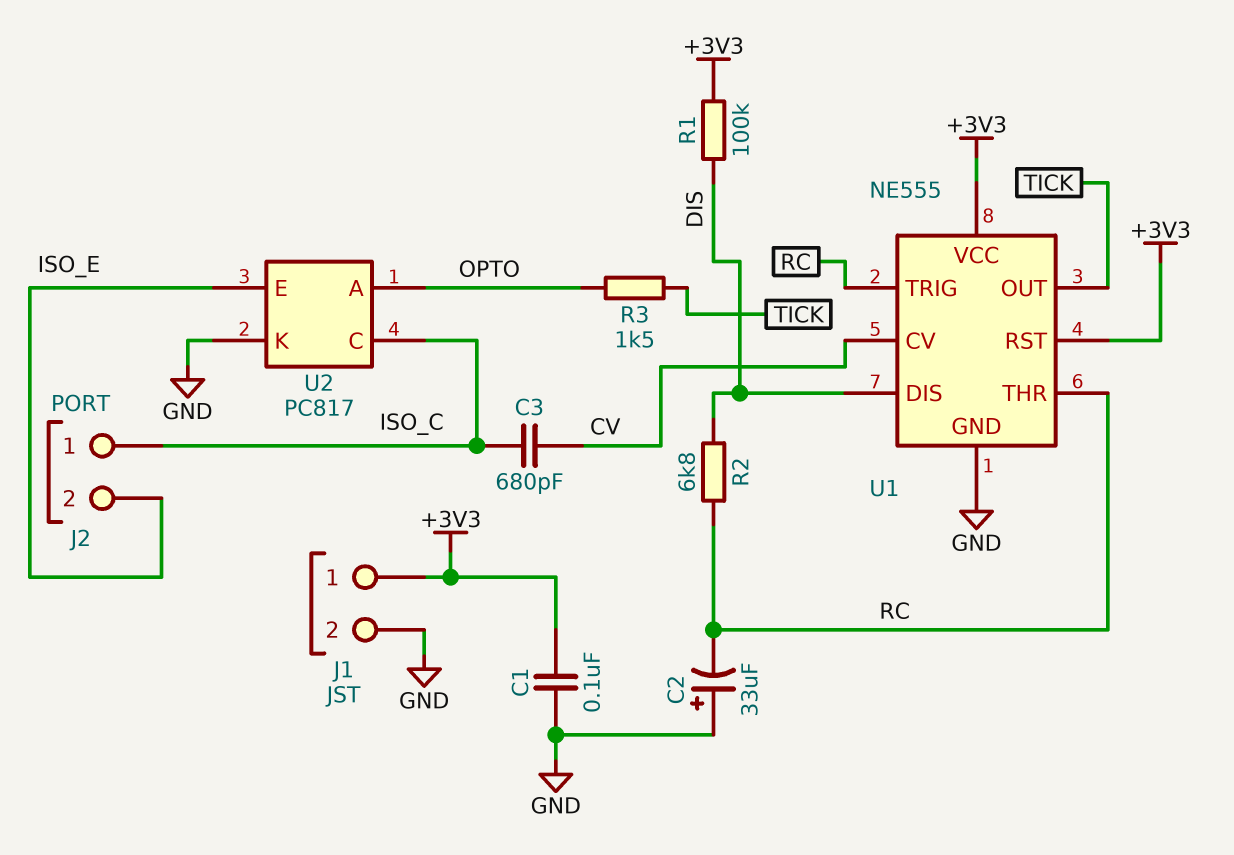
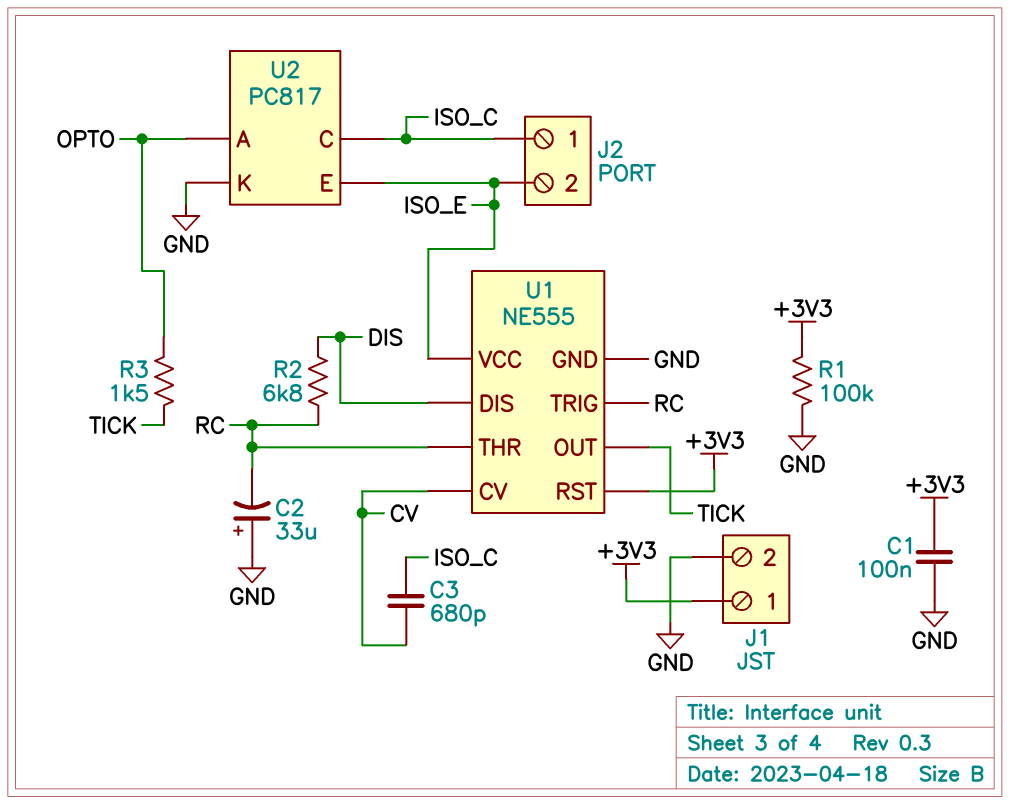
R1: 100k (+3V3, DIS) -> 100k (+3V3, GND)
U1 pin VCC: +3V3 -> ISO_E

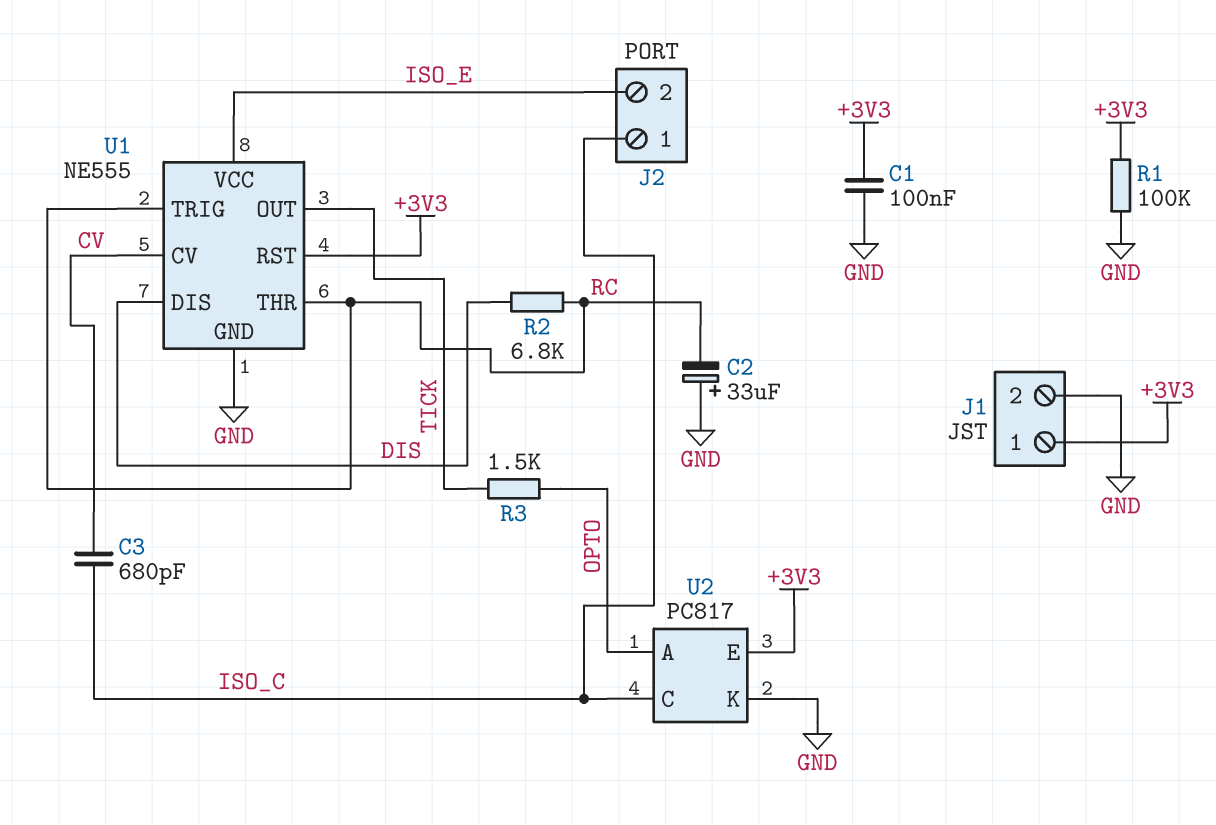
U2 pin E: ISO_E -> +3V3

